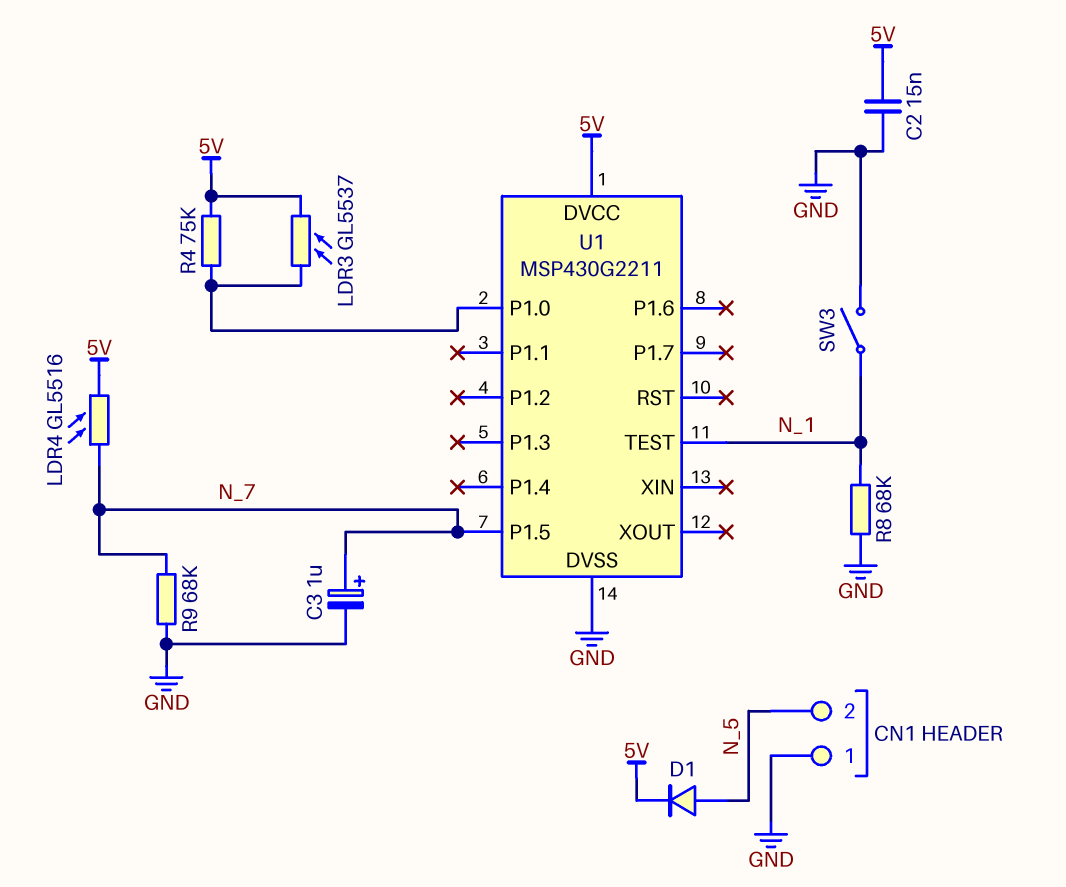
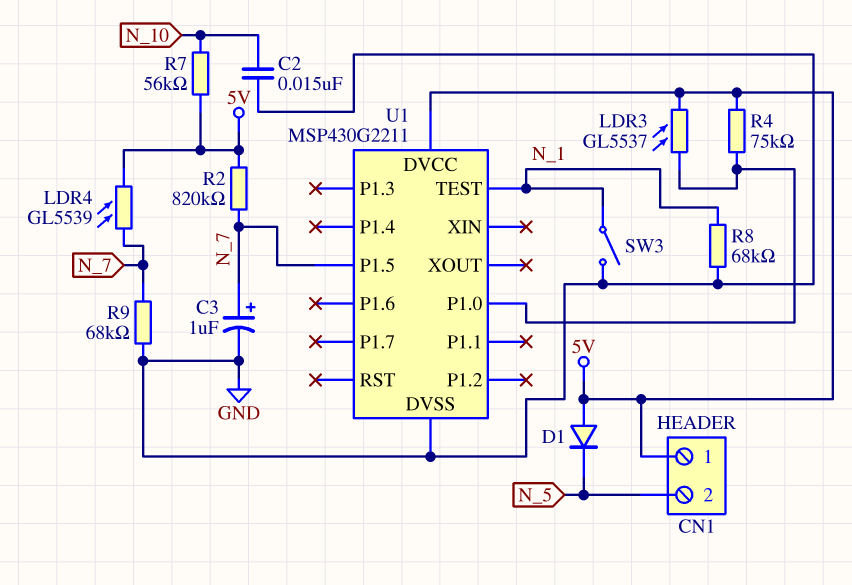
C2: 15nF (5V, GND) -> 15nF (GND, N_10)
CN1 pin 1: GND -> 5V
D1: diode (A N_5, K 5V) -> diode (A 5V, K N_5)
LDR4: GL5516 (5V, N_7) -> GL5539 (5V, N_7)
R2: none -> 820k (5V, N_7)
R7: none -> 56k (5V, N_10)

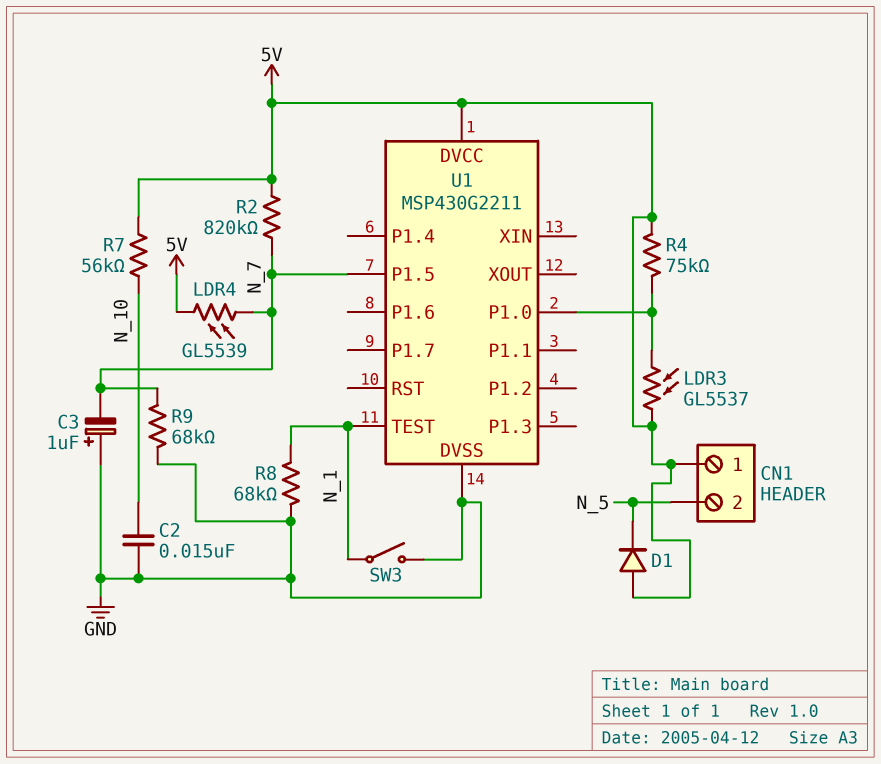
C3: 1uF (plus N_7, minus GND) -> 1uF (plus GND, minus N_7)

